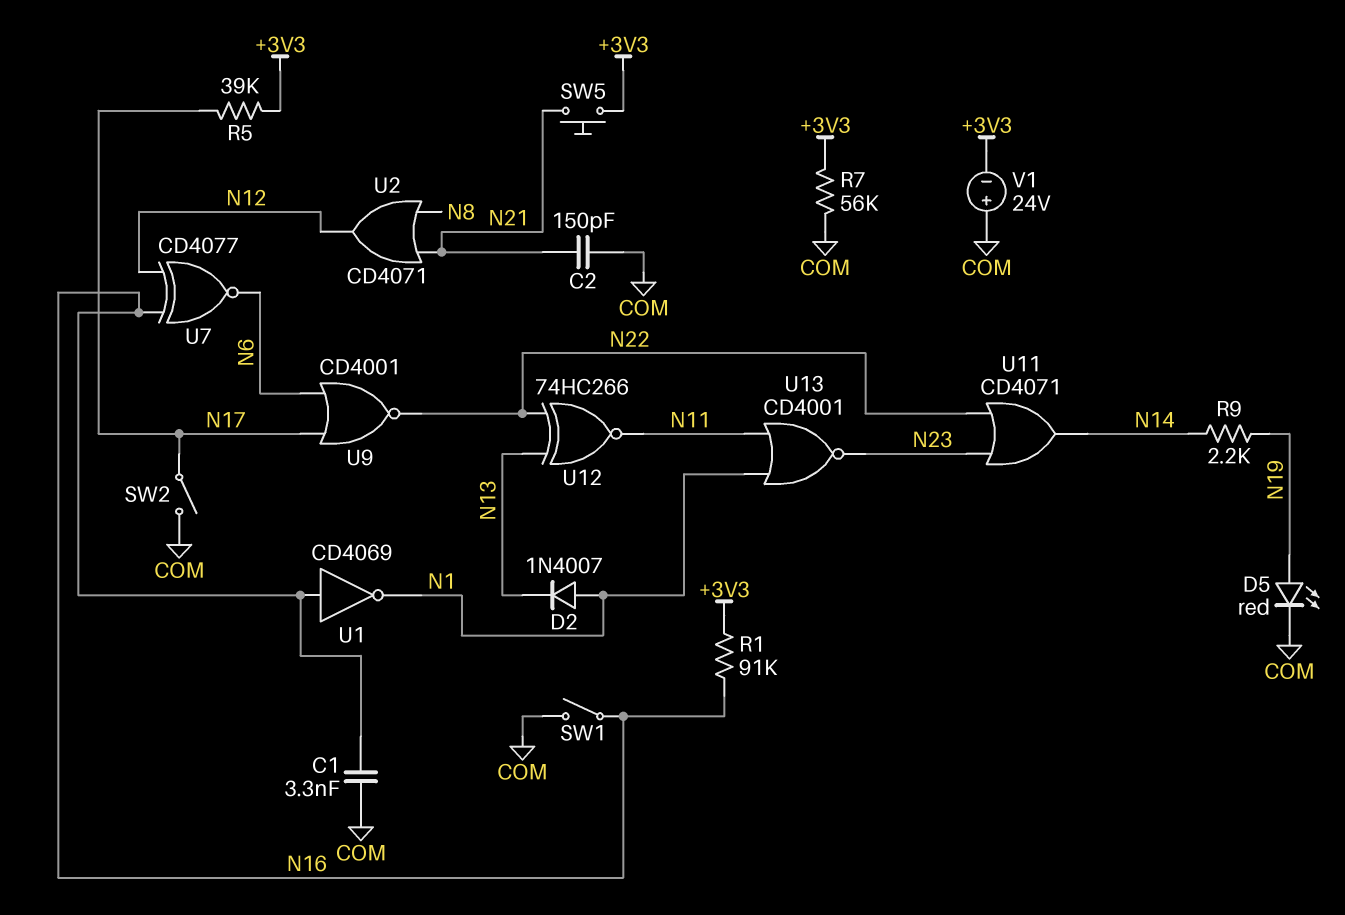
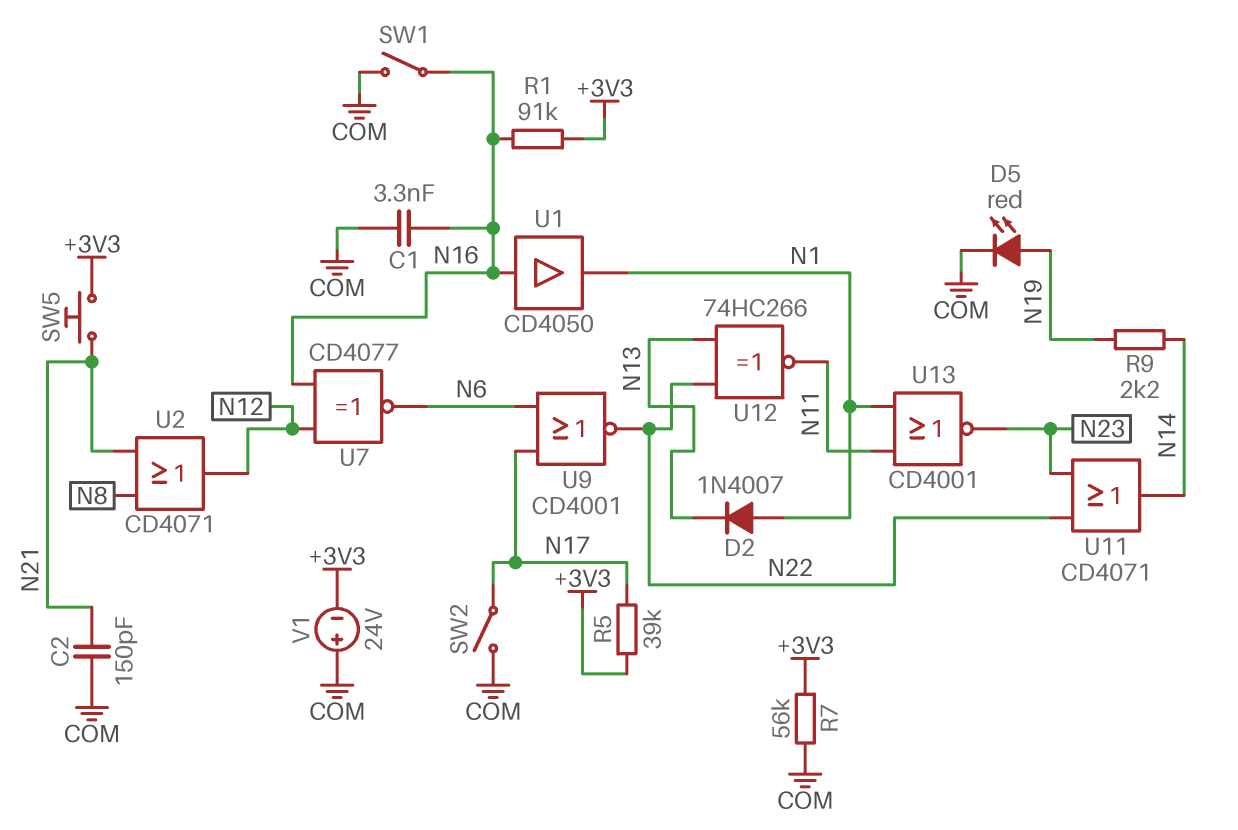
U1: NOT CD4069 (in N16, out N1) -> buffer CD4050 (in N16, out N1)

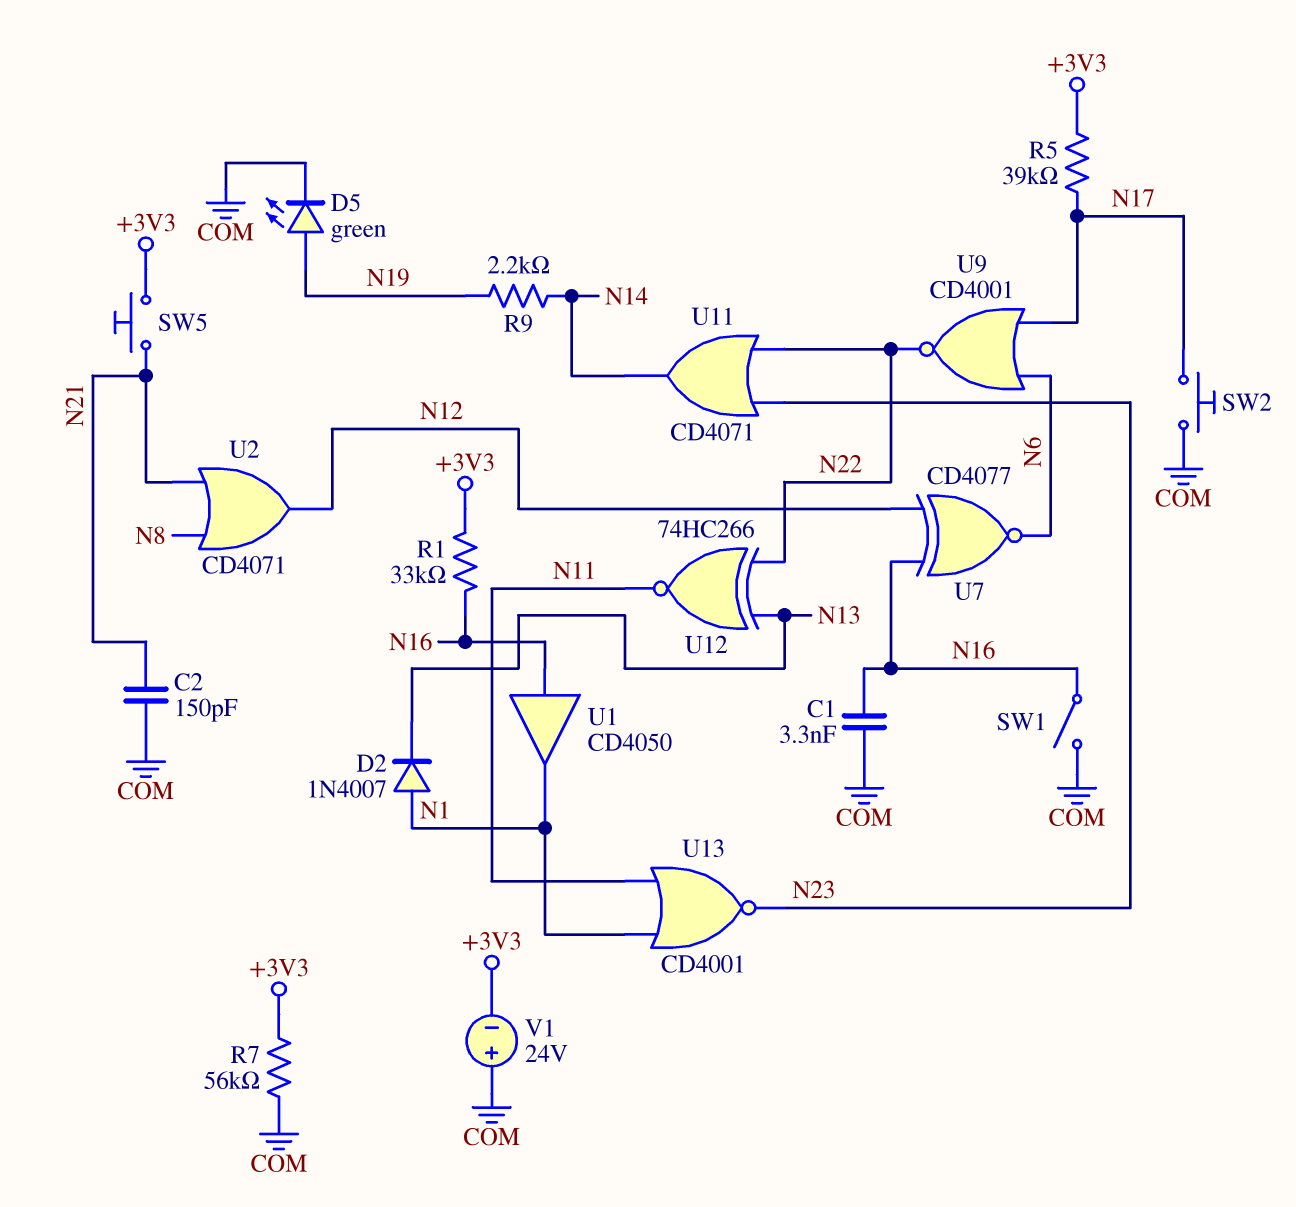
D5: LED red (A N19, K COM) -> LED green (A N19, K COM)
R1: 91k (+3V3, N16) -> 33k (+3V3, N16)
SW2: switch (COM, N17) -> button (COM, N17)

